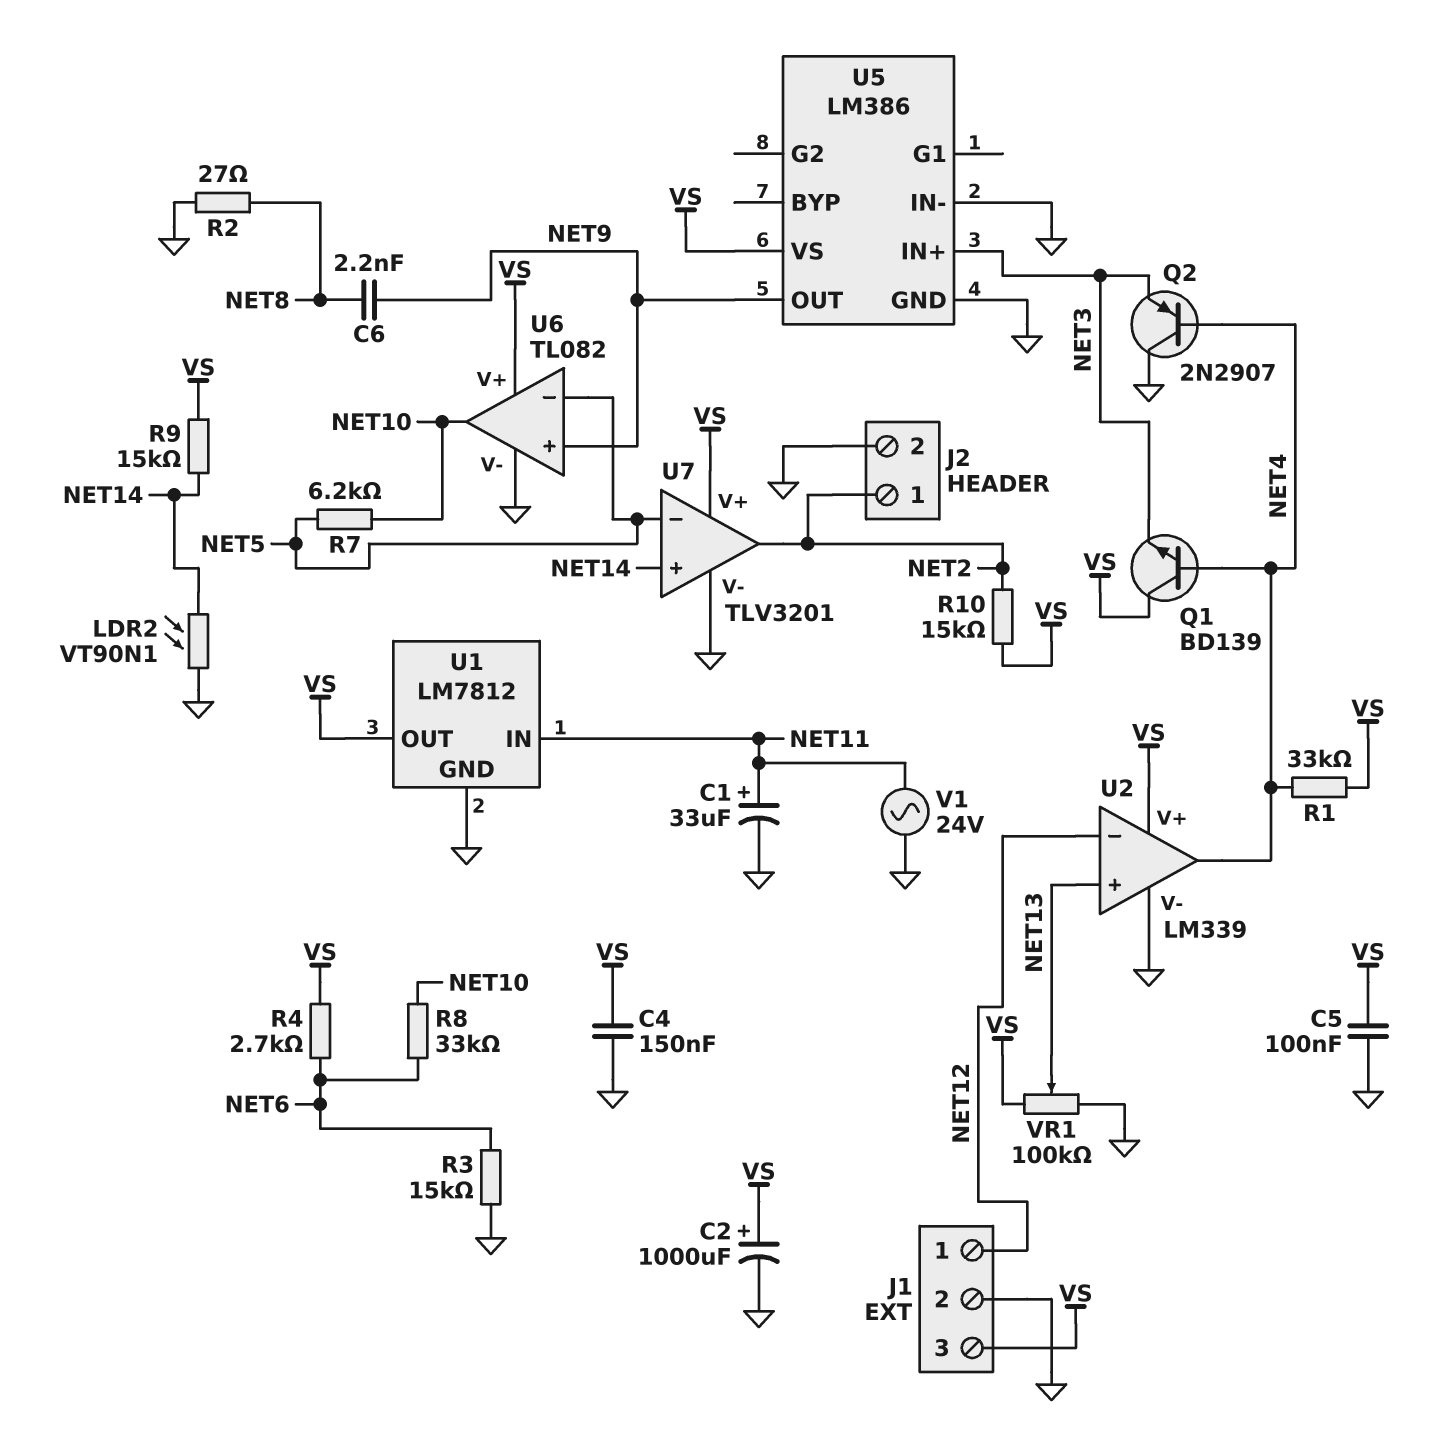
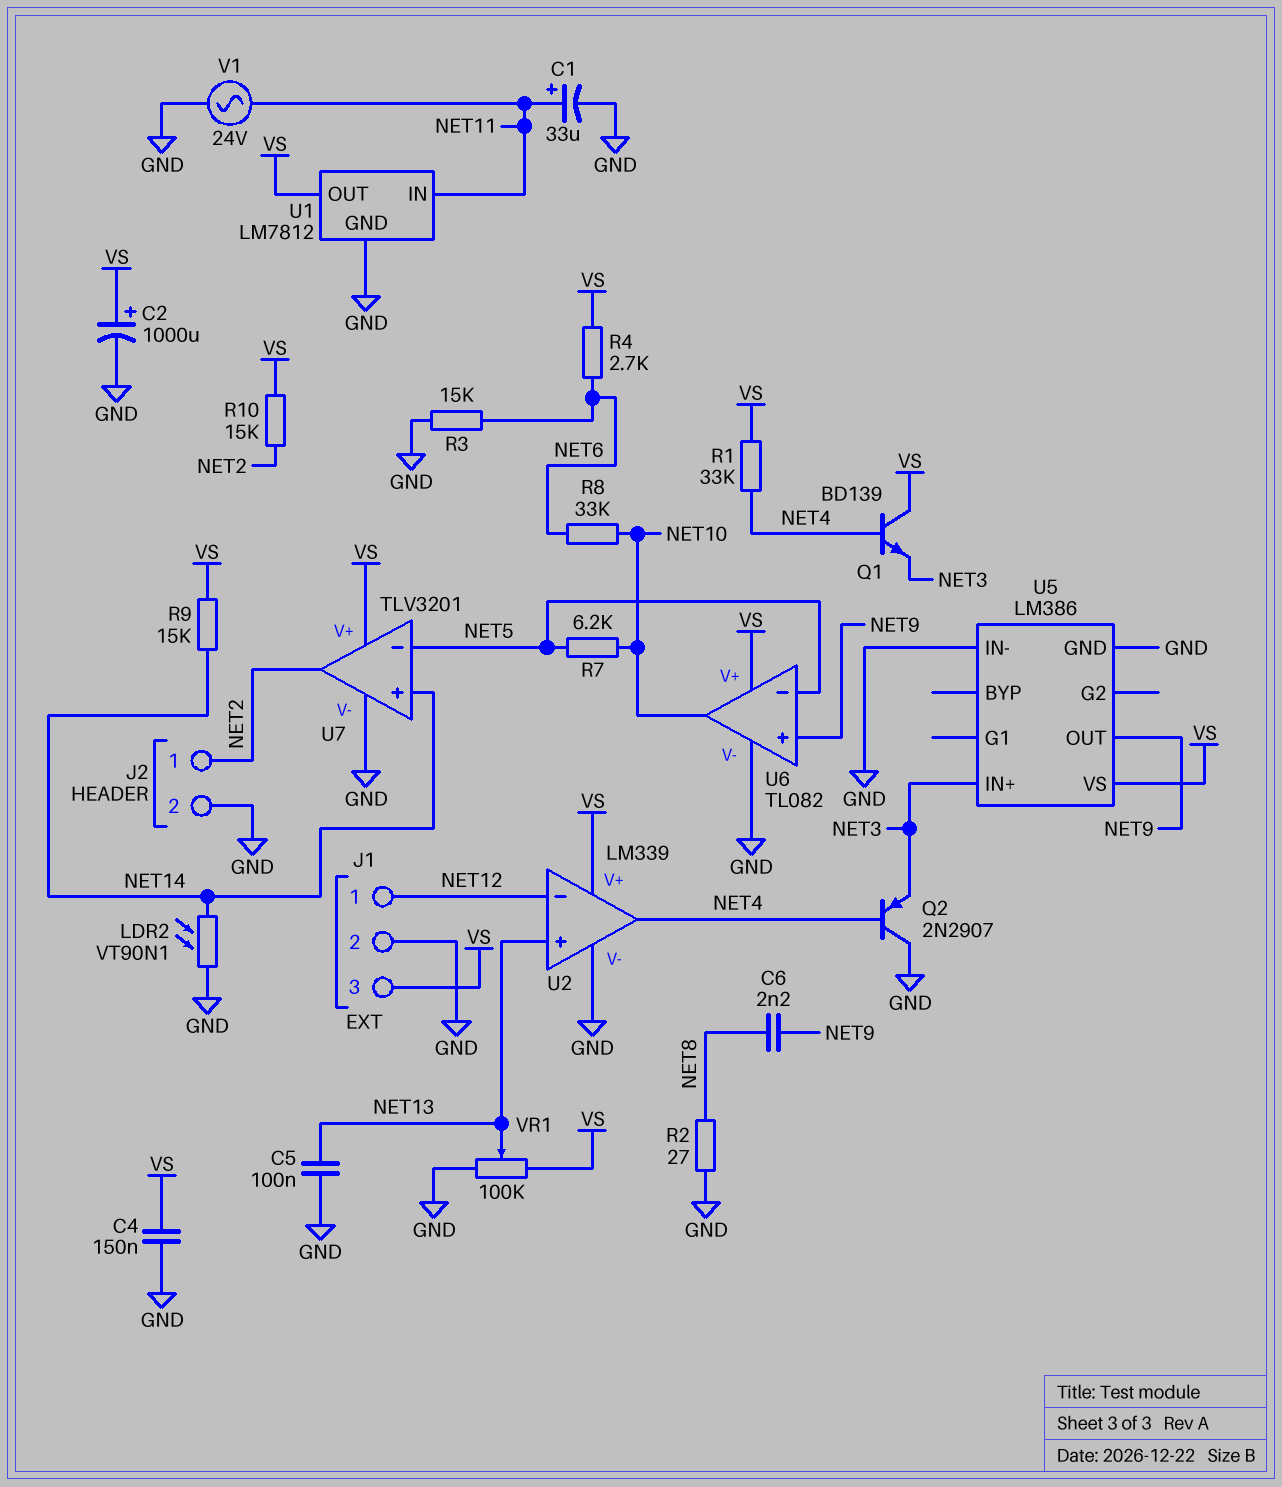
C5: 100nF (GND, VS) -> 100nF (GND, NET13)

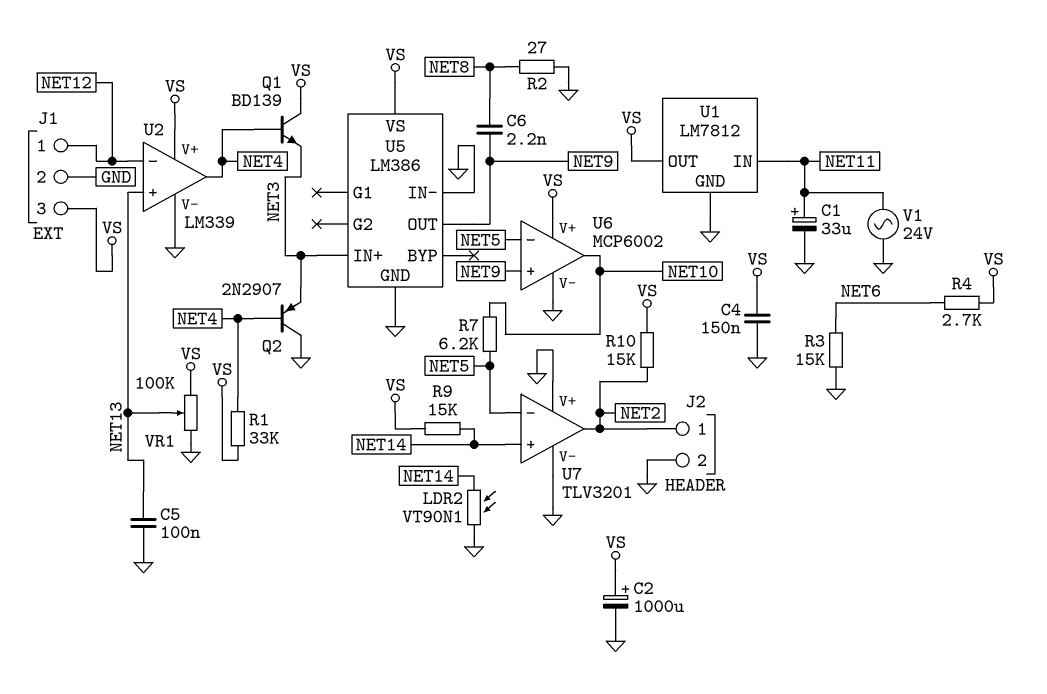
R8: 33k (NET6, NET10) -> none
U6: TL082 -> MCP6002
U7 pin V+: VS -> GND

